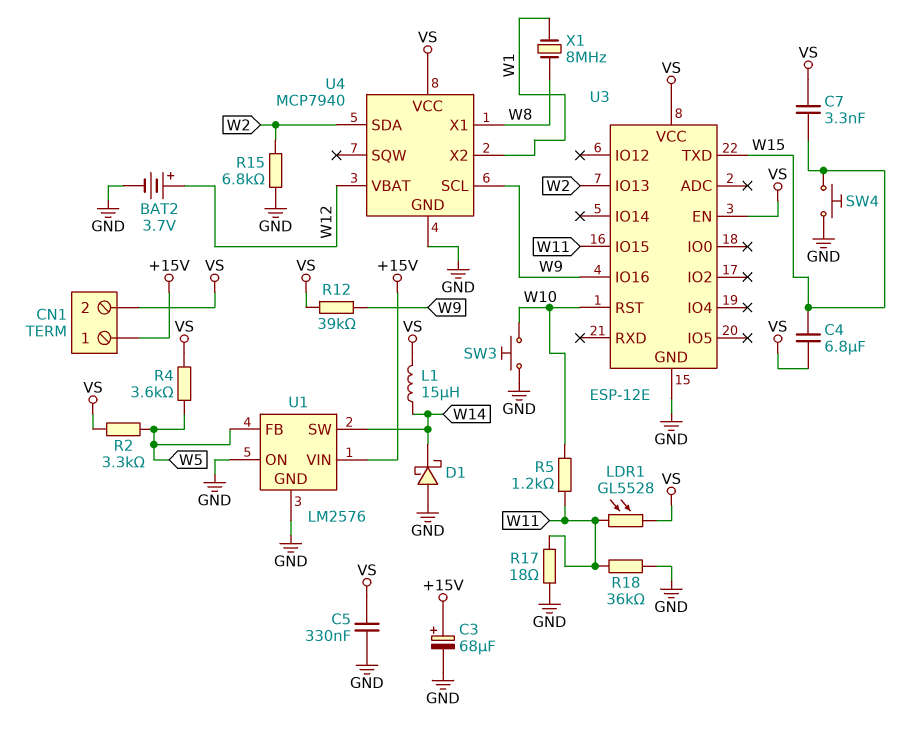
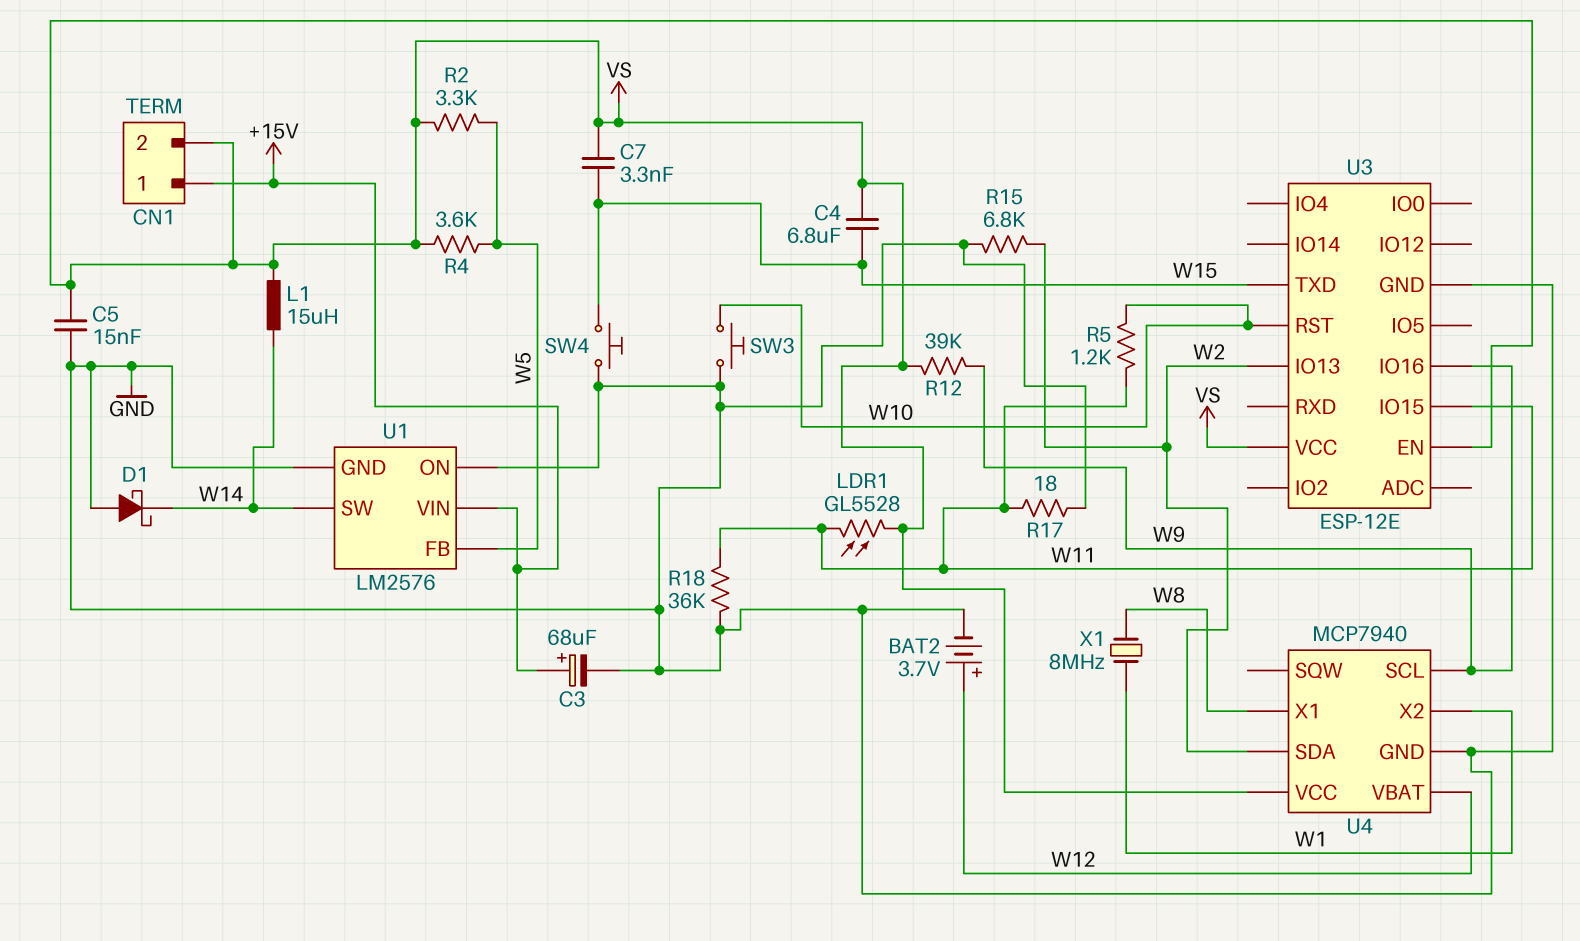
C5: 330nF (GND, VS) -> 15nF (GND, VS)

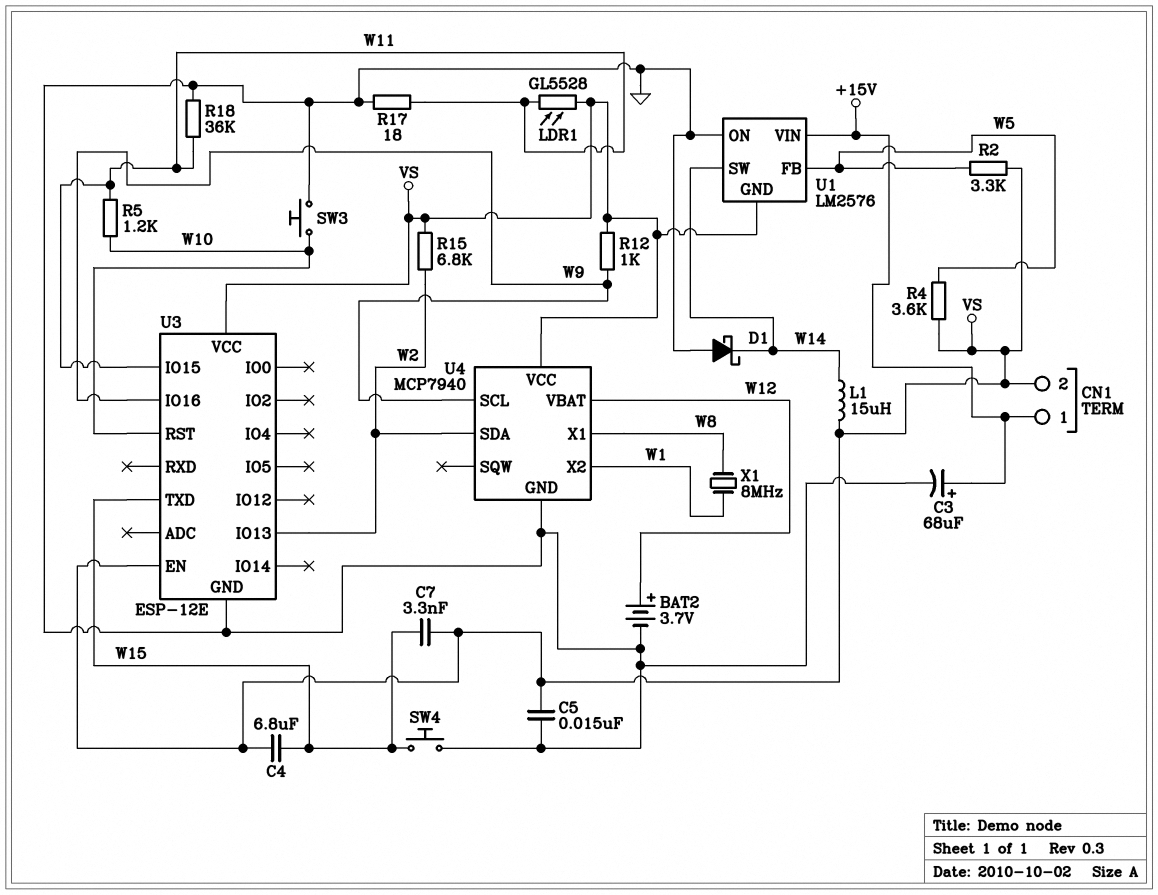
R12: 39k (VS, W9) -> 1k (VS, W9)
R15: 6.8k (GND, W2) -> 6.8k (VS, W2)
U1 pin GND: GND -> VS

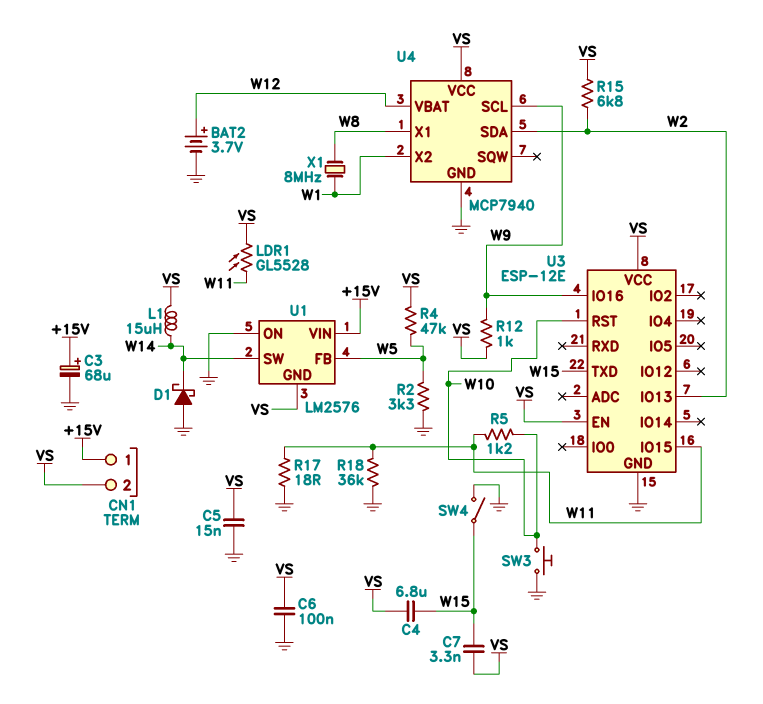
C6: none -> 100nF (GND, VS)
R2: 3.3k (VS, W5) -> 3.3k (GND, W5)
R4: 3.6k (VS, W5) -> 47k (VS, W5)
SW4: button (GND, W15) -> switch (GND, W15)

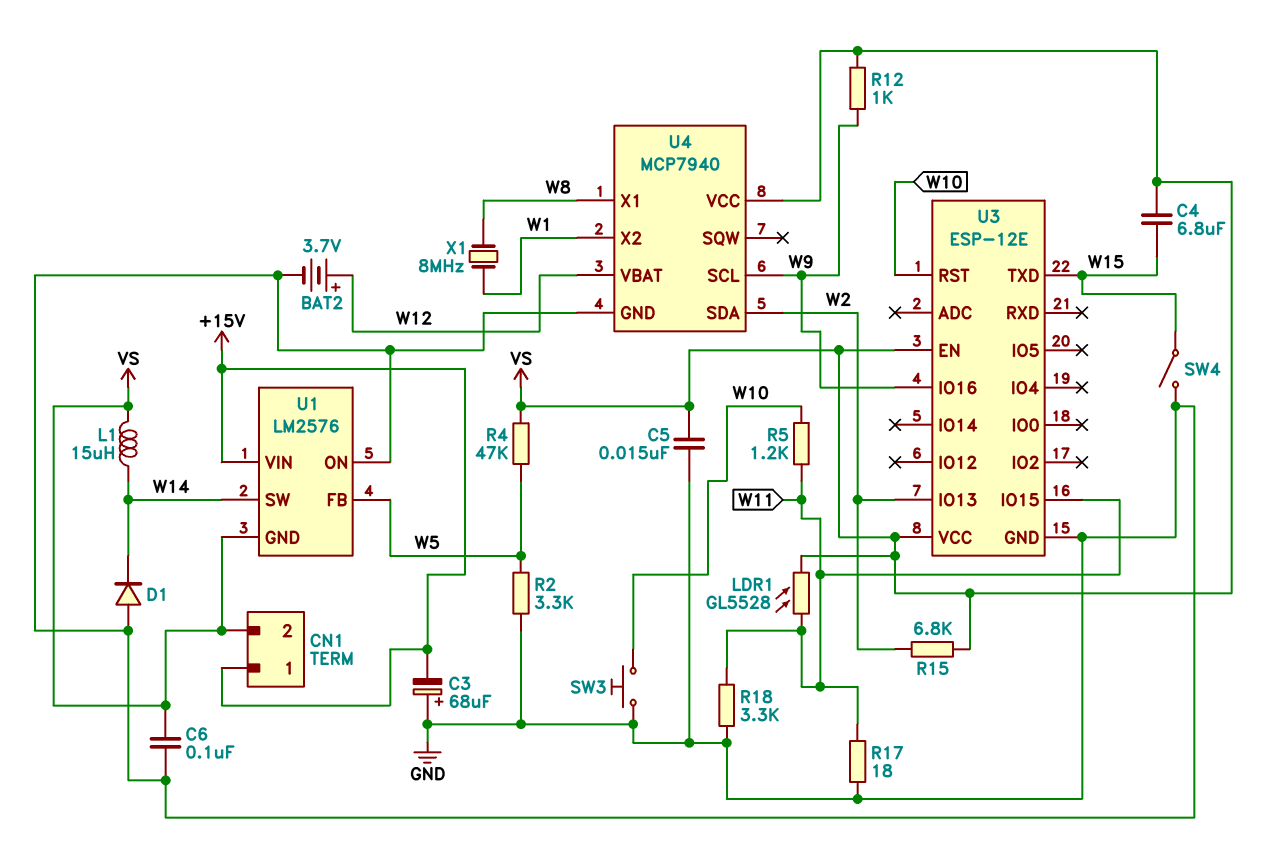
C3: 68uF (plus +15V, minus GND) -> 68uF (plus GND, minus +15V)
C7: 3.3nF (VS, W15) -> none
D1: schottky (A GND, K W14) -> diode (A GND, K W14)
R18: 36k (GND, W11) -> 3.3k (GND, W11)

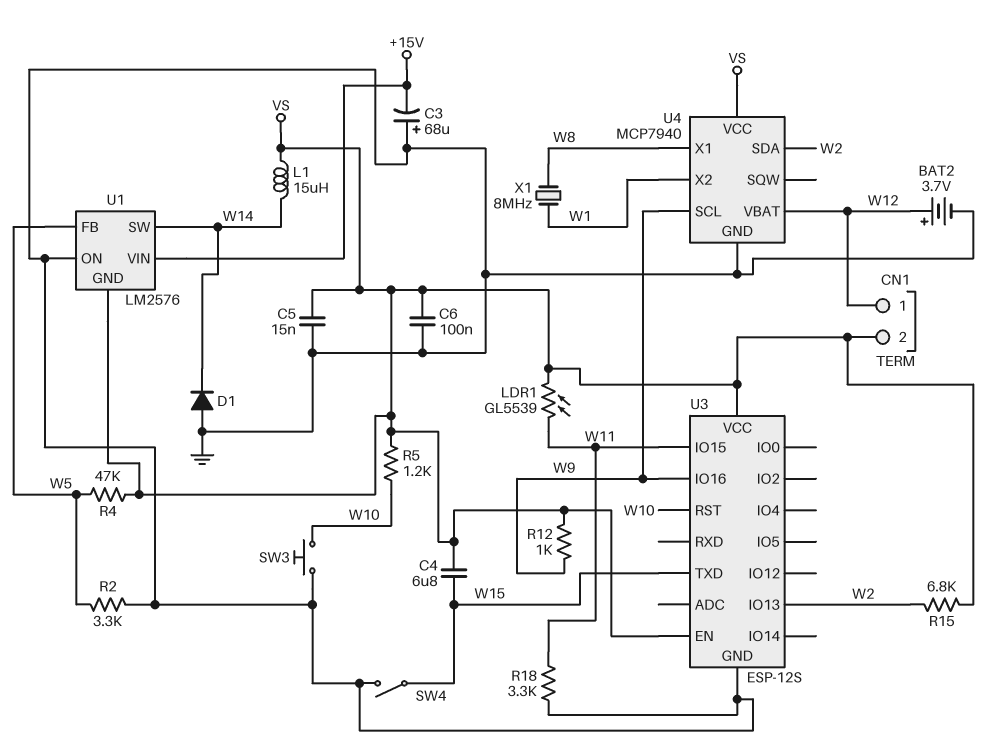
CN1 pin 1: +15V -> W12
LDR1: GL5528 (VS, W11) -> GL5539 (VS, W11)
R5: 1.2k (W10, W11) -> 1.2k (VS, W10)
R17: 18 (GND, W11) -> none
U3: ESP-12E -> ESP-12S

